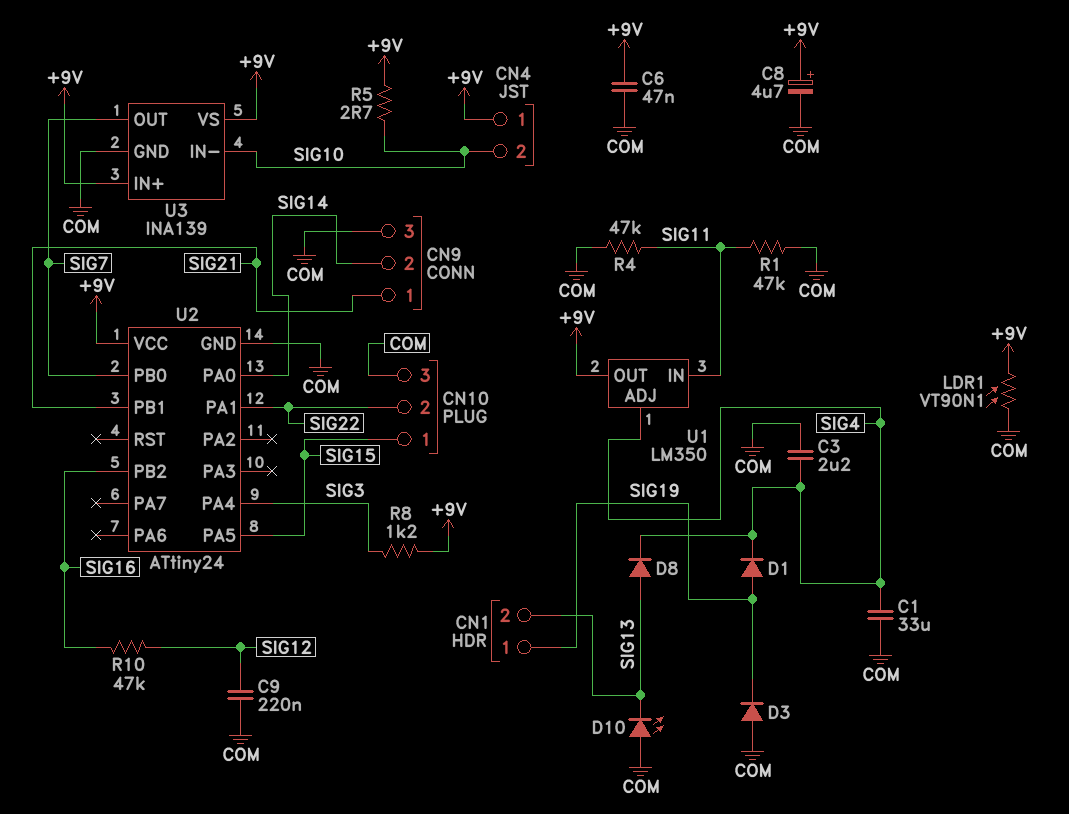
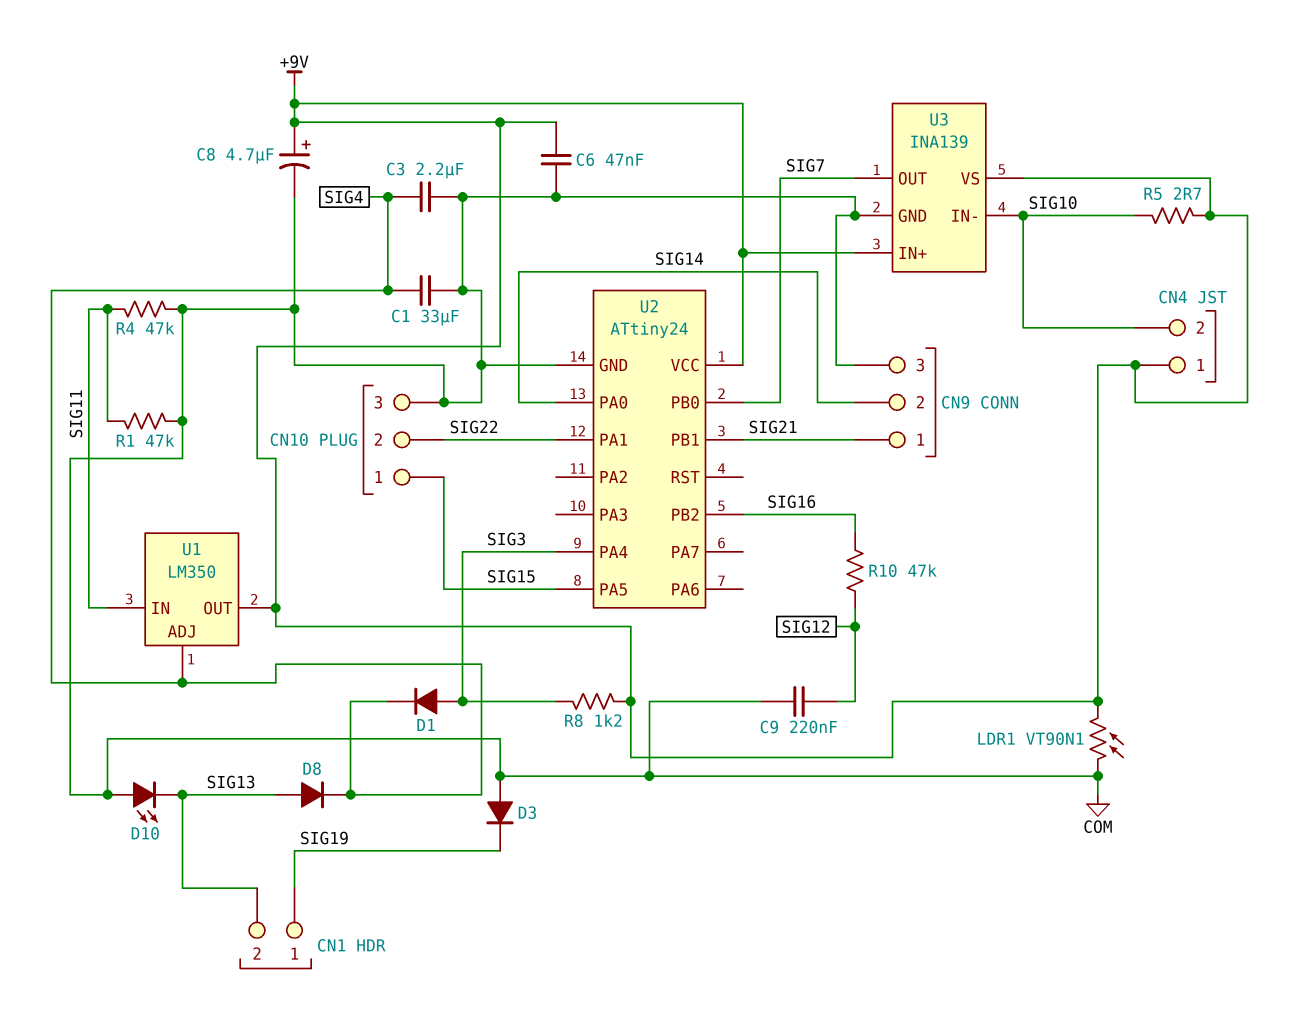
D1: diode (A SIG19, K SIG4) -> diode (A SIG3, K SIG4)

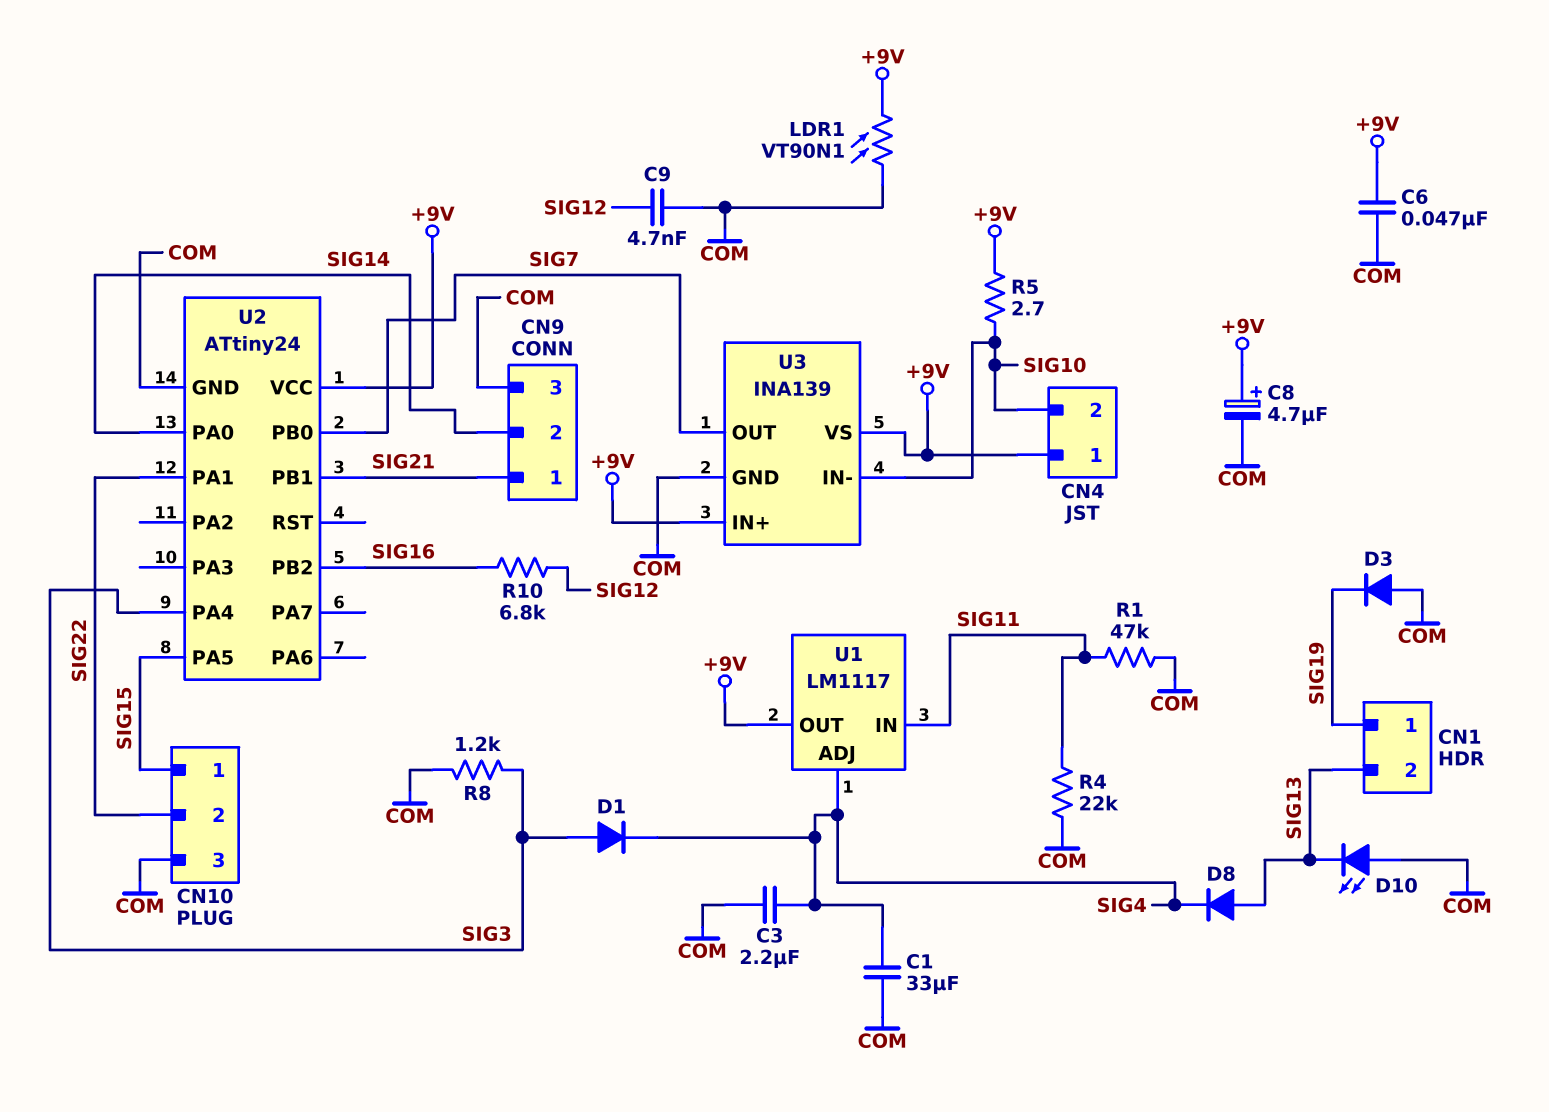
C9: 220nF (COM, SIG12) -> 4.7nF (COM, SIG12)
R4: 47k (COM, SIG11) -> 22k (COM, SIG11)
R8: 1.2k (+9V, SIG3) -> 1.2k (COM, SIG3)
R10: 47k (SIG12, SIG16) -> 6.8k (SIG12, SIG16)
U1: LM350 -> LM1117

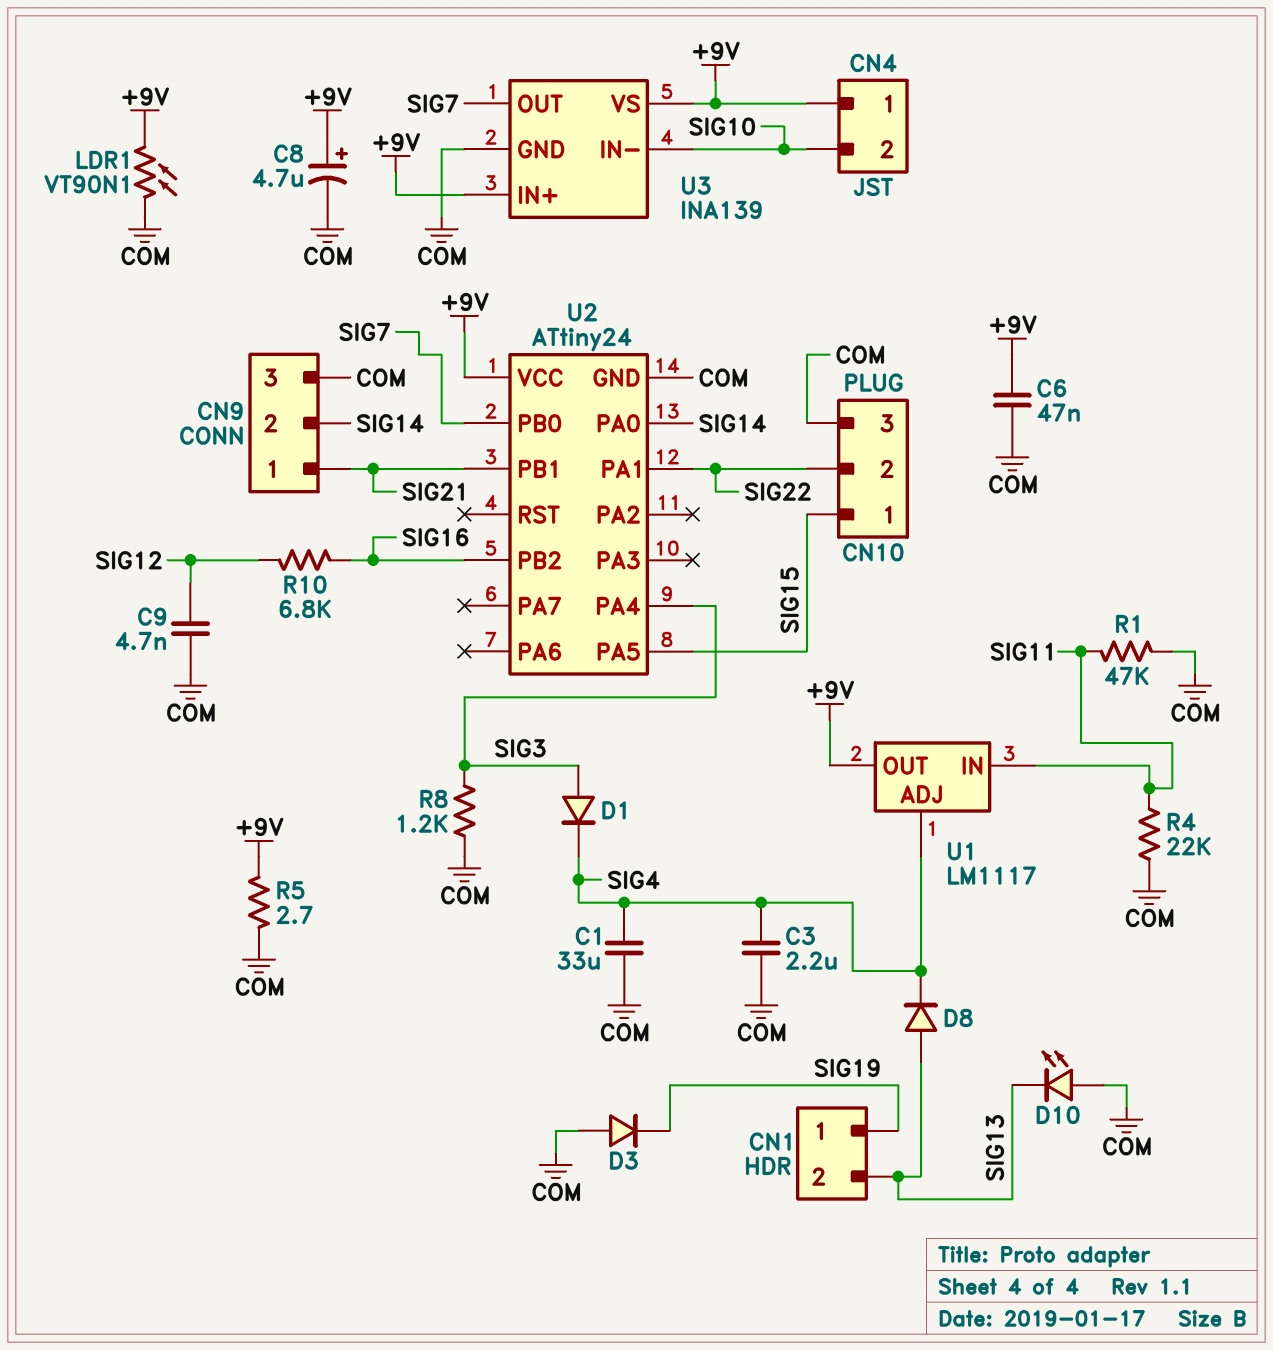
R5: 2.7 (+9V, SIG10) -> 2.7 (+9V, COM)

